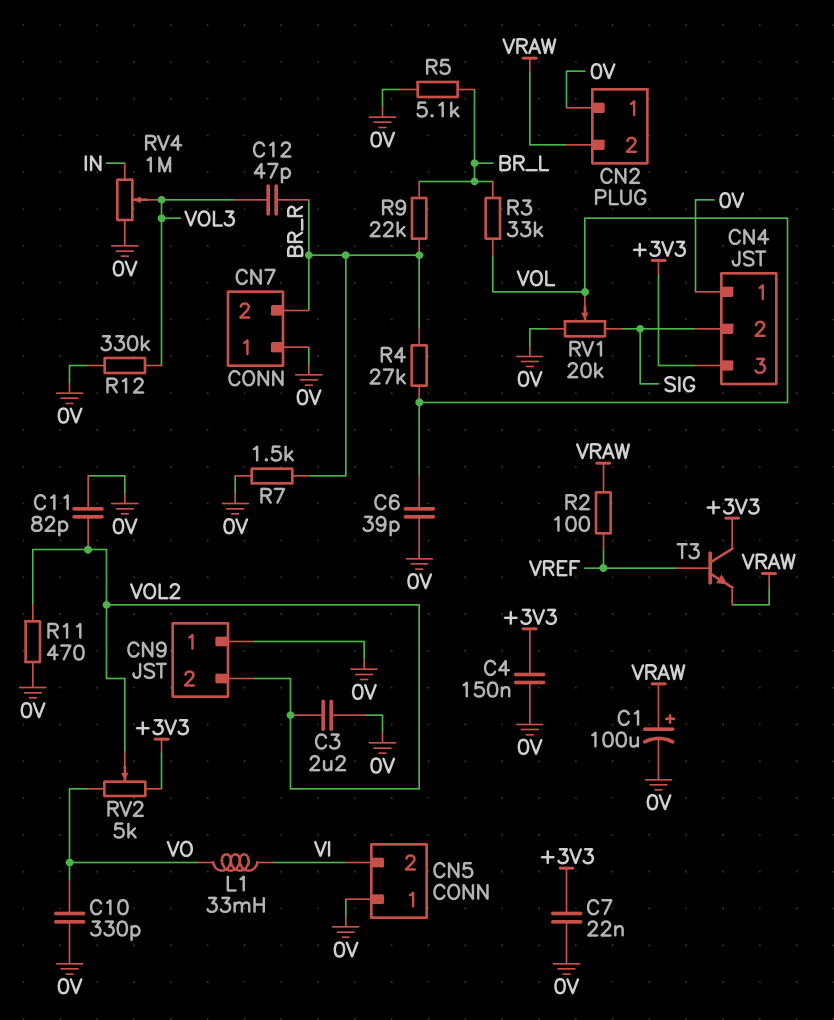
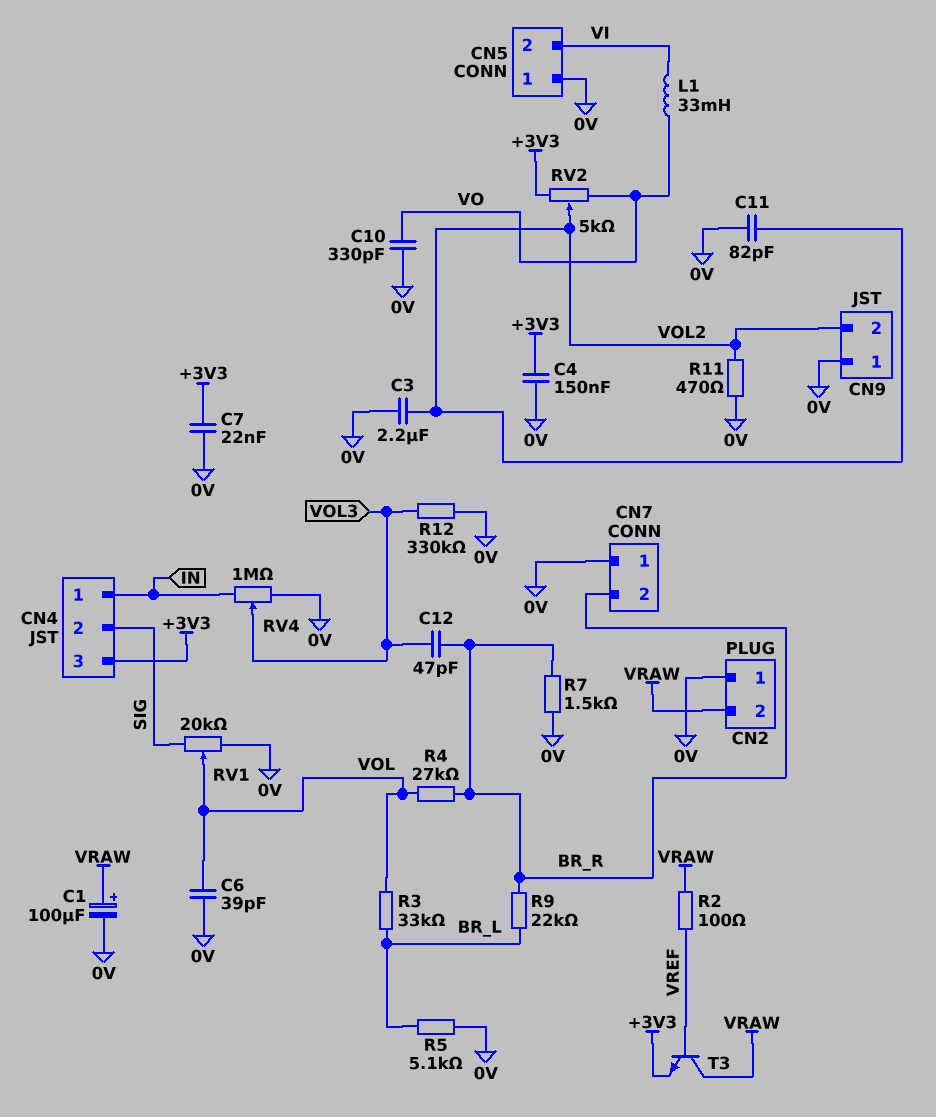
CN4 pin 1: 0V -> IN
T3: NPN (B VREF, C +3V3, E VRAW) -> NPN (B VREF, C VRAW, E +3V3)

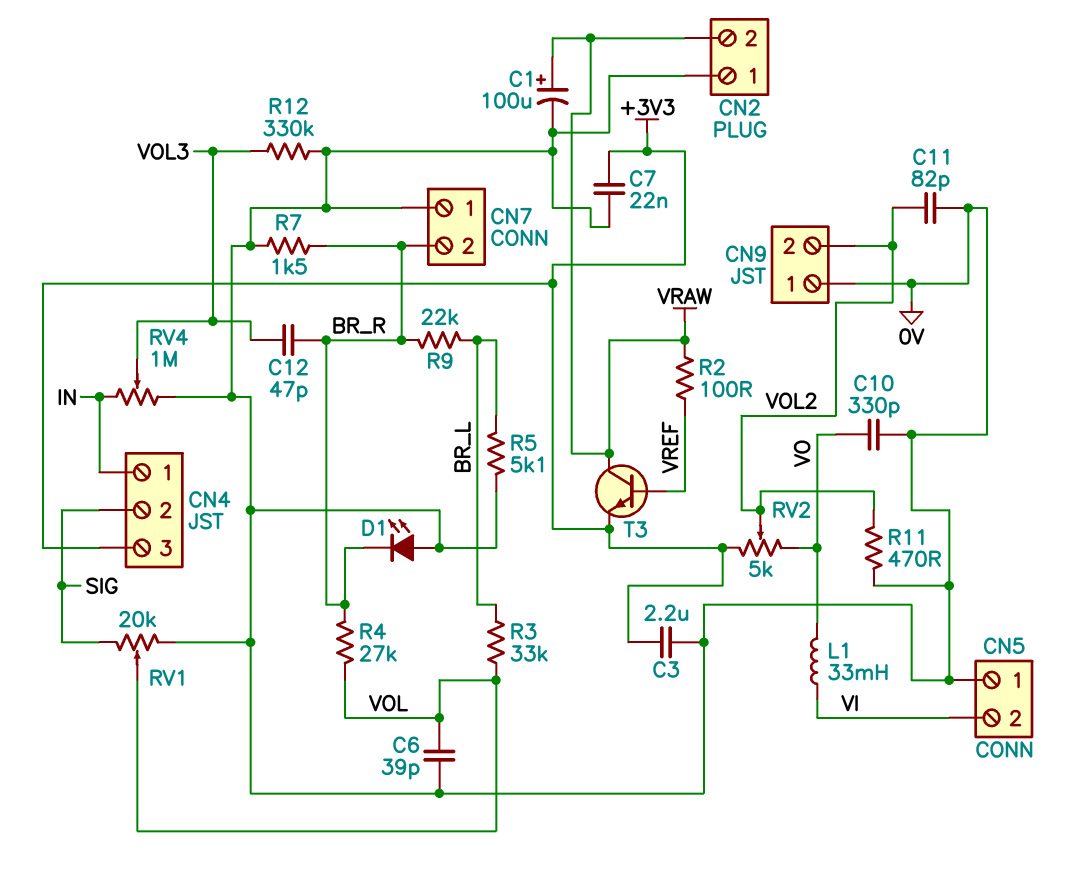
C3: 2.2uF (0V, VOL2) -> 2.2uF (+3V3, 0V)
C4: 150nF (+3V3, 0V) -> none
D1: none -> LED (A 0V, K BR_R)

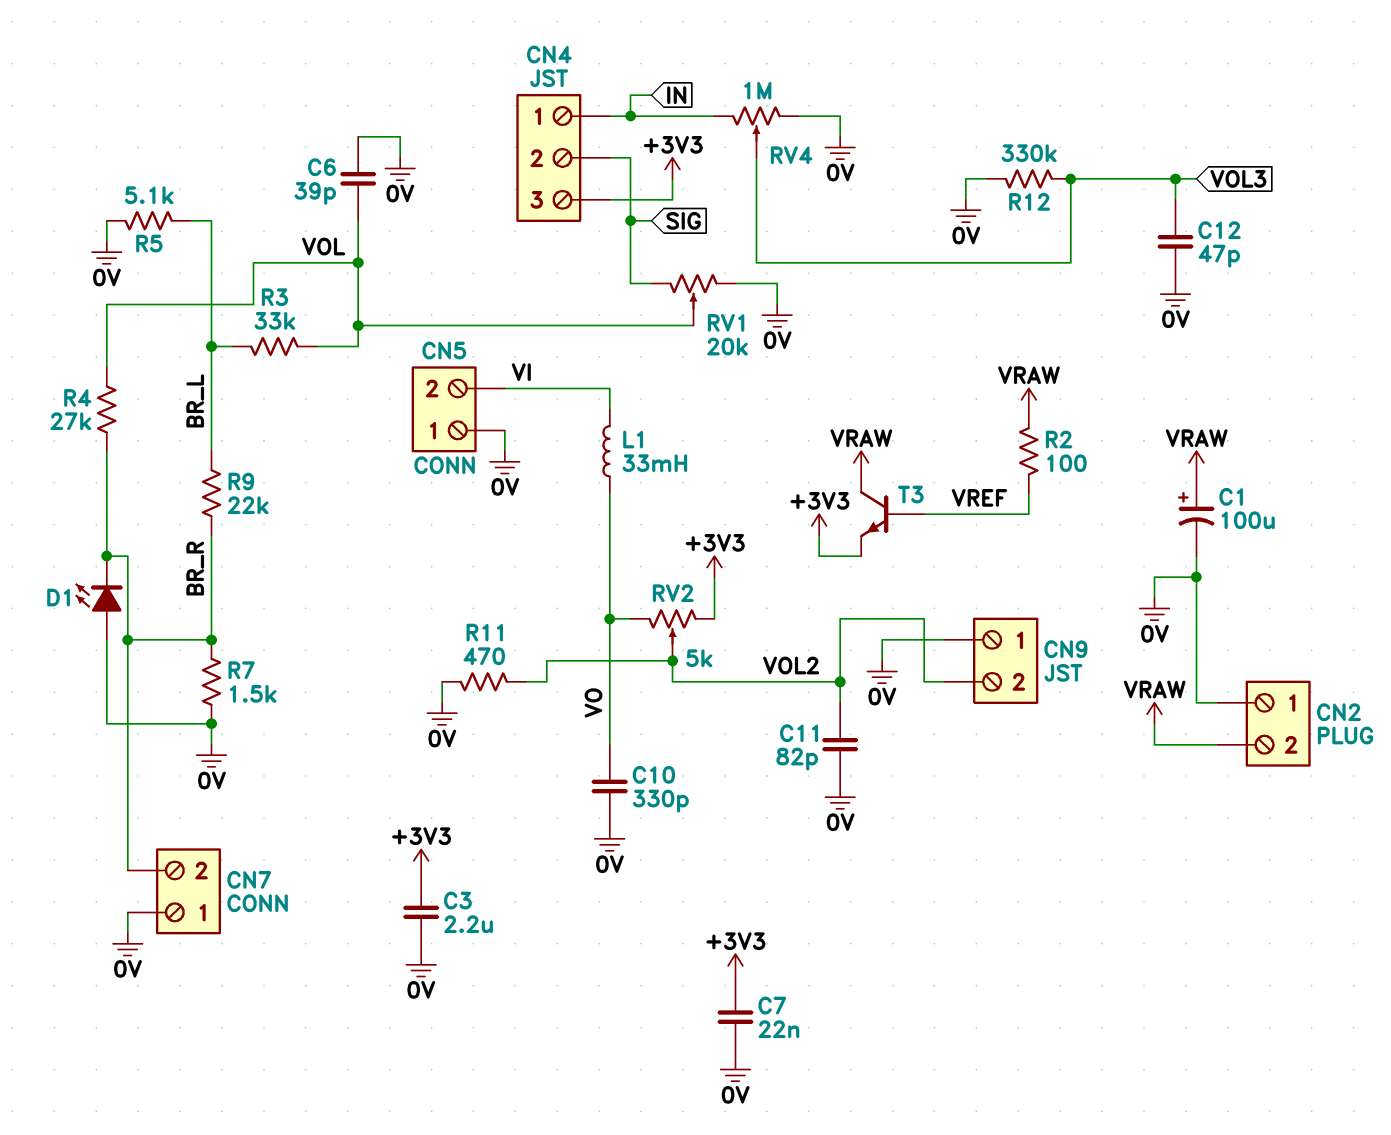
C12: 47pF (BR_R, VOL3) -> 47pF (0V, VOL3)

